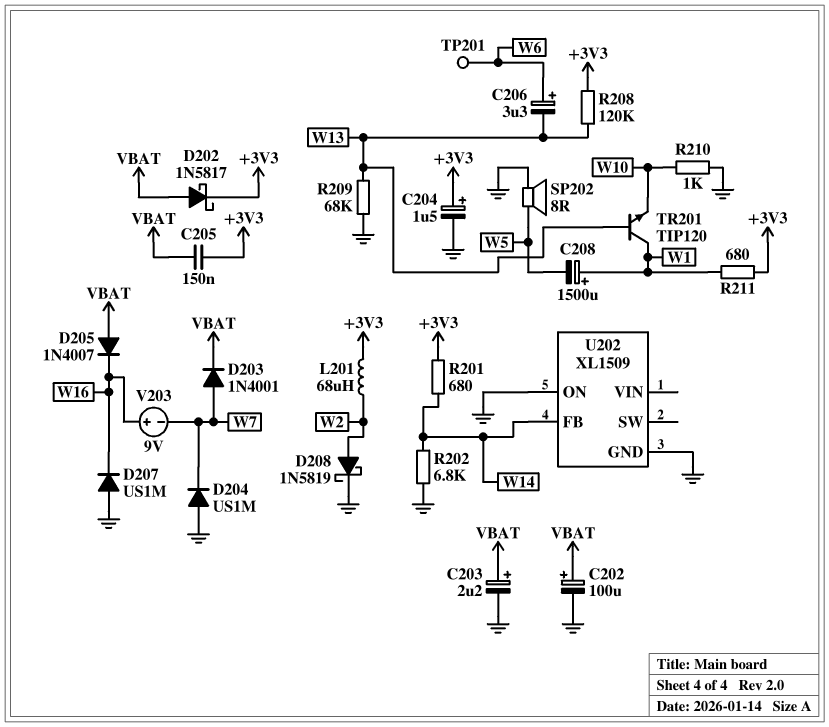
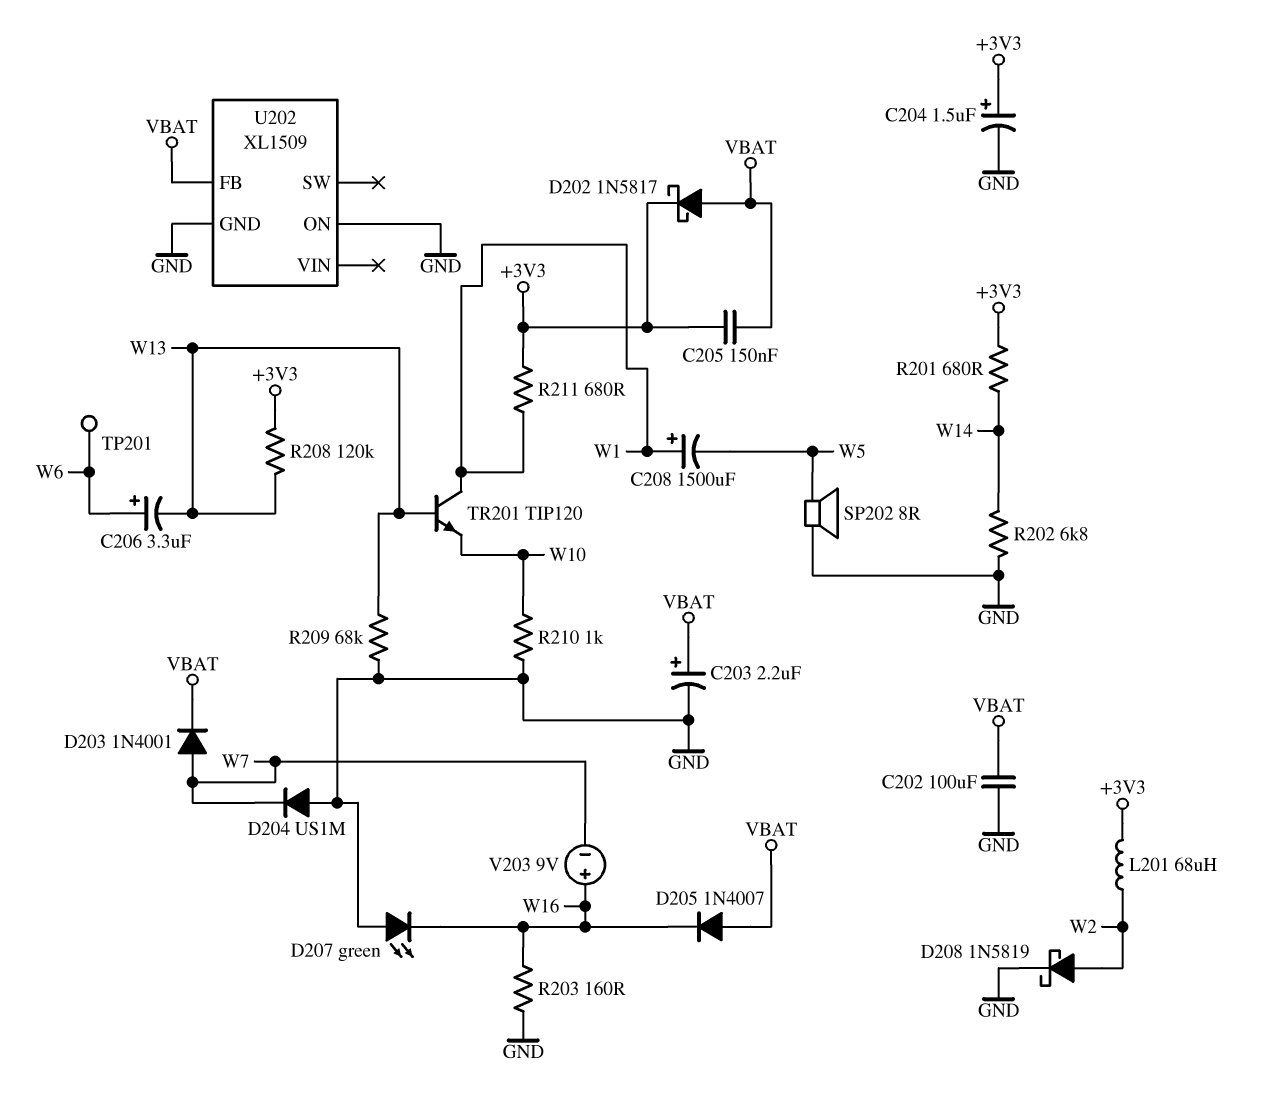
C202: 100uF (plus VBAT, minus GND) -> 100uF (GND, VBAT)
D207: diode US1M (A GND, K W16) -> LED green (A GND, K W16)
R203: none -> 160 (GND, W16)
U202 pin FB: W14 -> VBAT

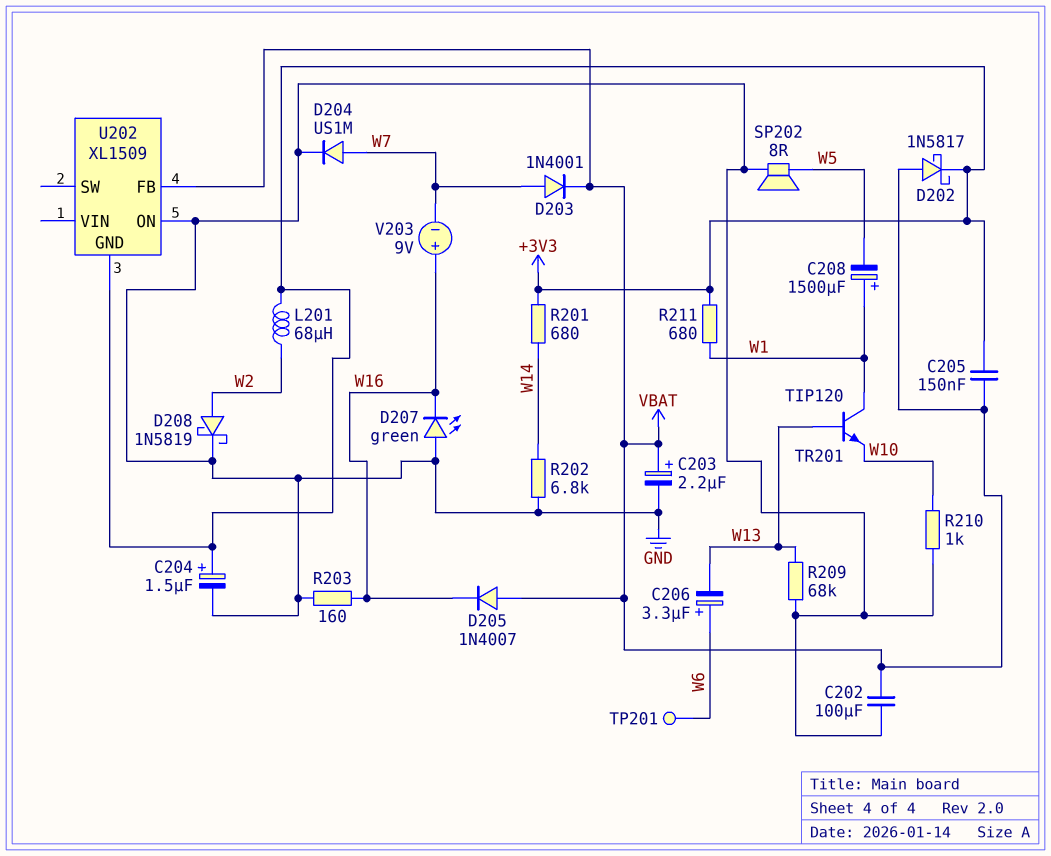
D204: diode US1M (A GND, K W7) -> diode US1M (A W7, K GND)
R208: 120k (+3V3, W13) -> none
U202 pin GND: GND -> +3V3

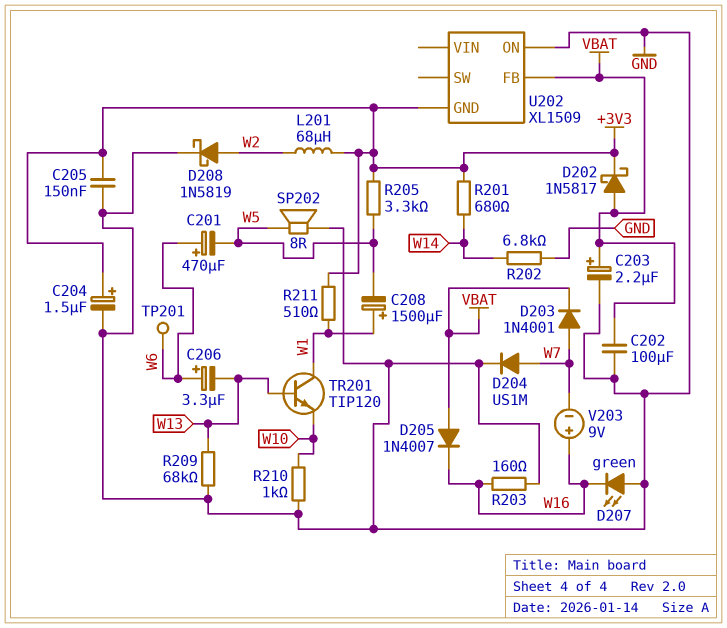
C201: none -> 470uF (plus W6, minus W5)
C205: 150nF (+3V3, VBAT) -> 150nF (+3V3, GND)
R205: none -> 3.3k (+3V3, W5)
R211: 680 (+3V3, W1) -> 510 (+3V3, W1)

